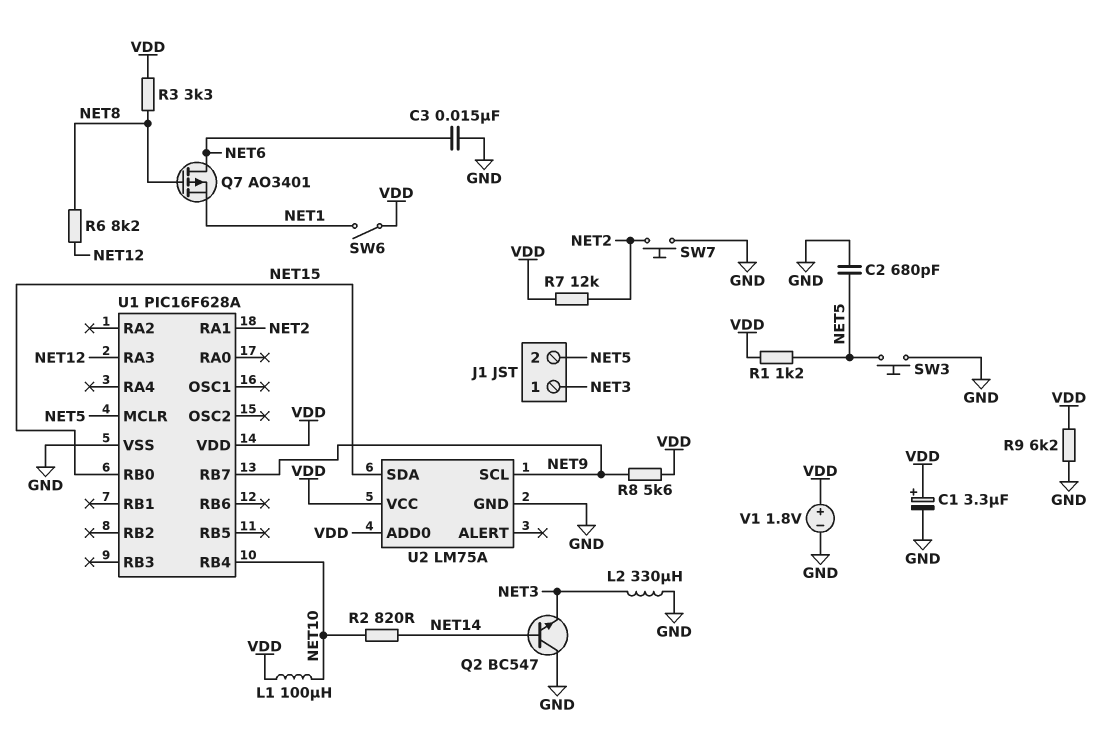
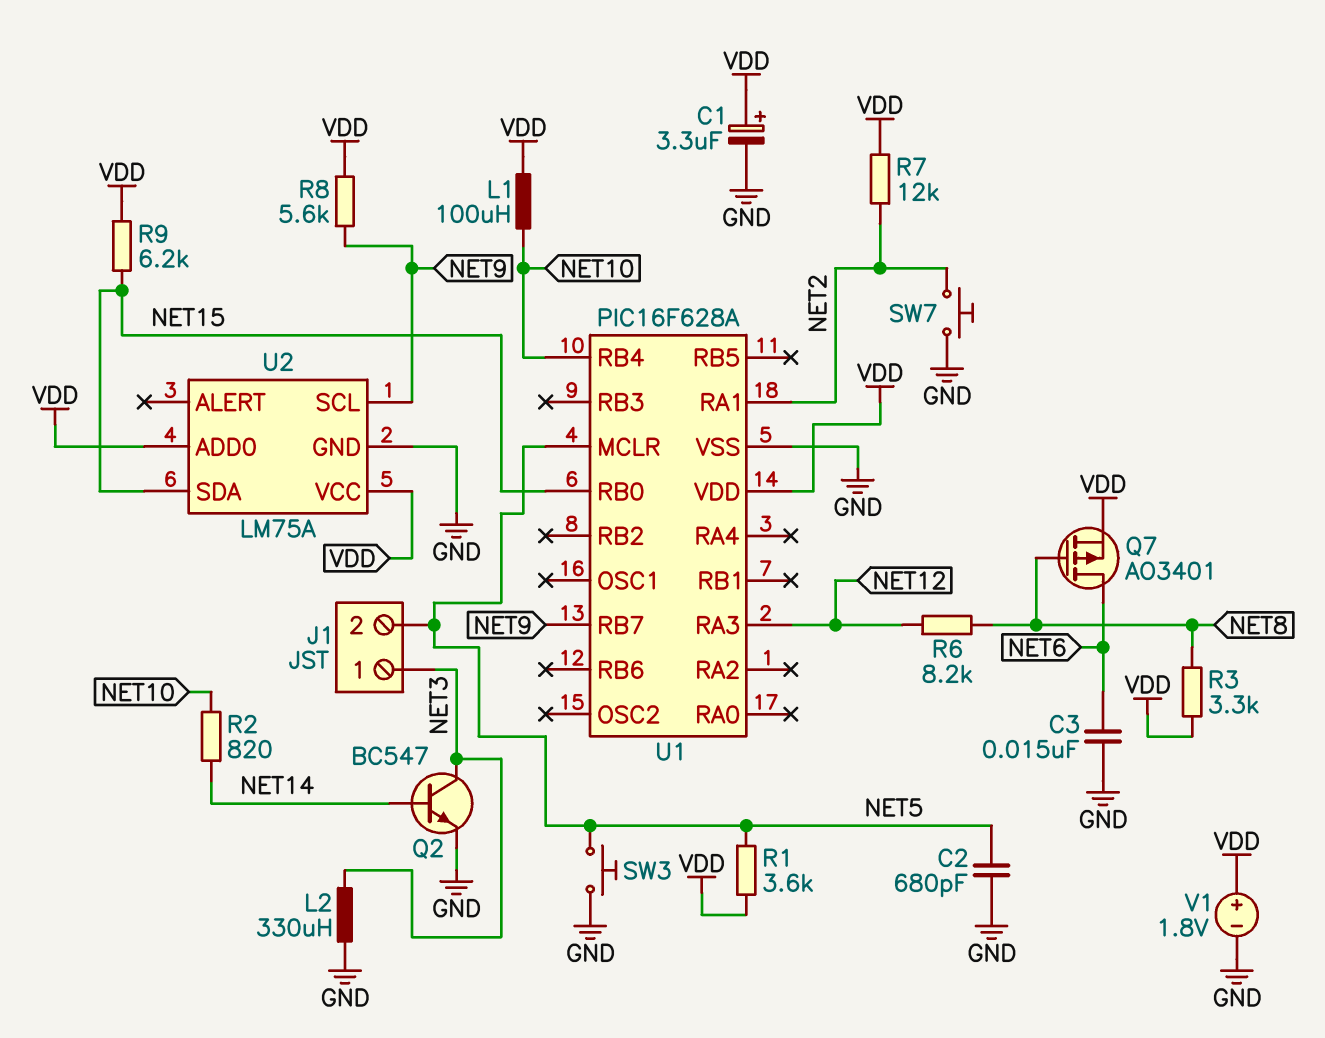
Q2: NPN BC547 (B NET14, C GND, E NET3) -> NPN BC547 (B NET14, C NET3, E GND)
Q7: PMOS AO3401 (G NET8, D NET6, S NET1) -> PMOS AO3401 (G NET8, D NET6, S VDD)
R1: 1.2k (NET5, VDD) -> 3.6k (NET5, VDD)
R9: 6.2k (GND, VDD) -> 6.2k (NET15, VDD)
SW6: switch (NET1, VDD) -> none

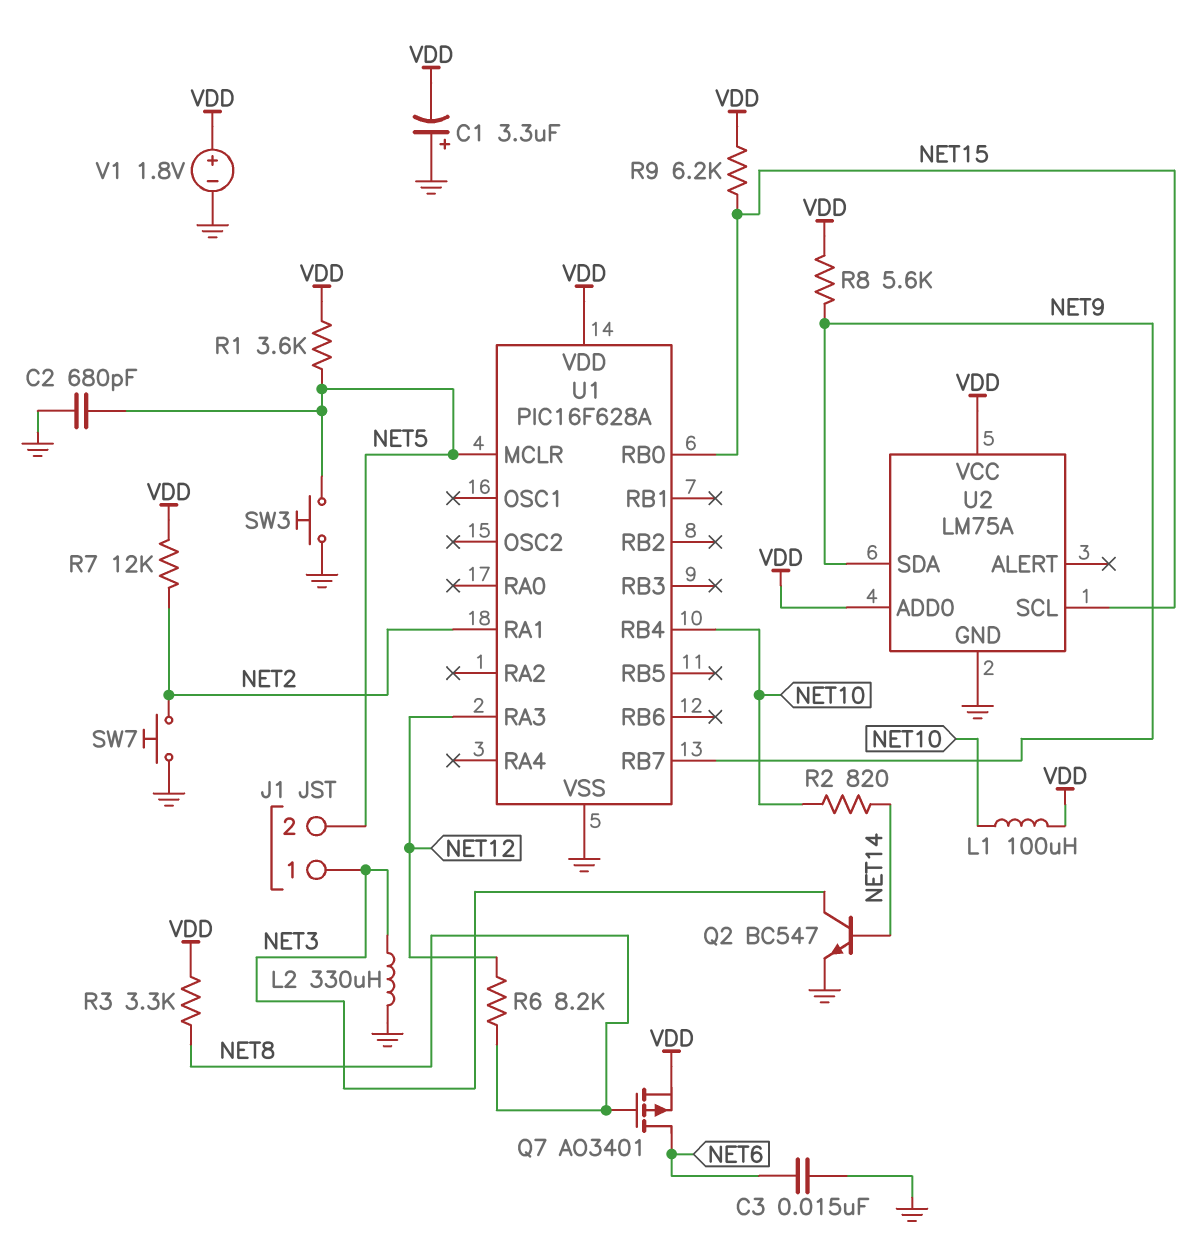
C1: 3.3uF (plus VDD, minus GND) -> 3.3uF (plus GND, minus VDD)
U2 pin SCL: NET9 -> NET15
U2 pin SDA: NET15 -> NET9

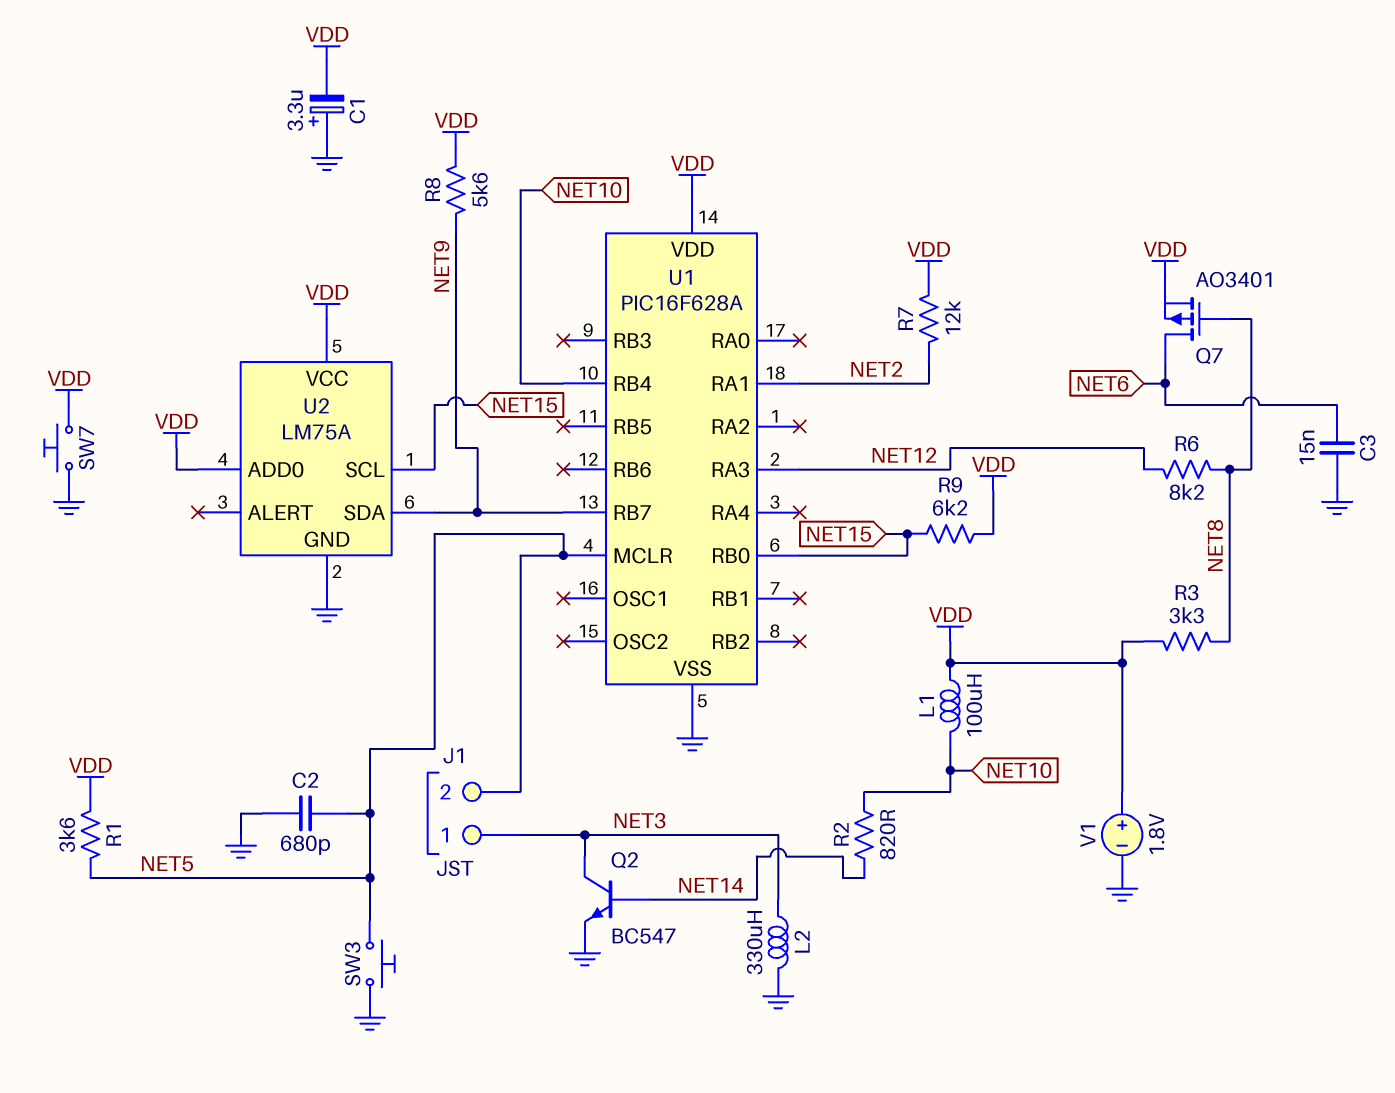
SW7: button (GND, NET2) -> button (GND, VDD)

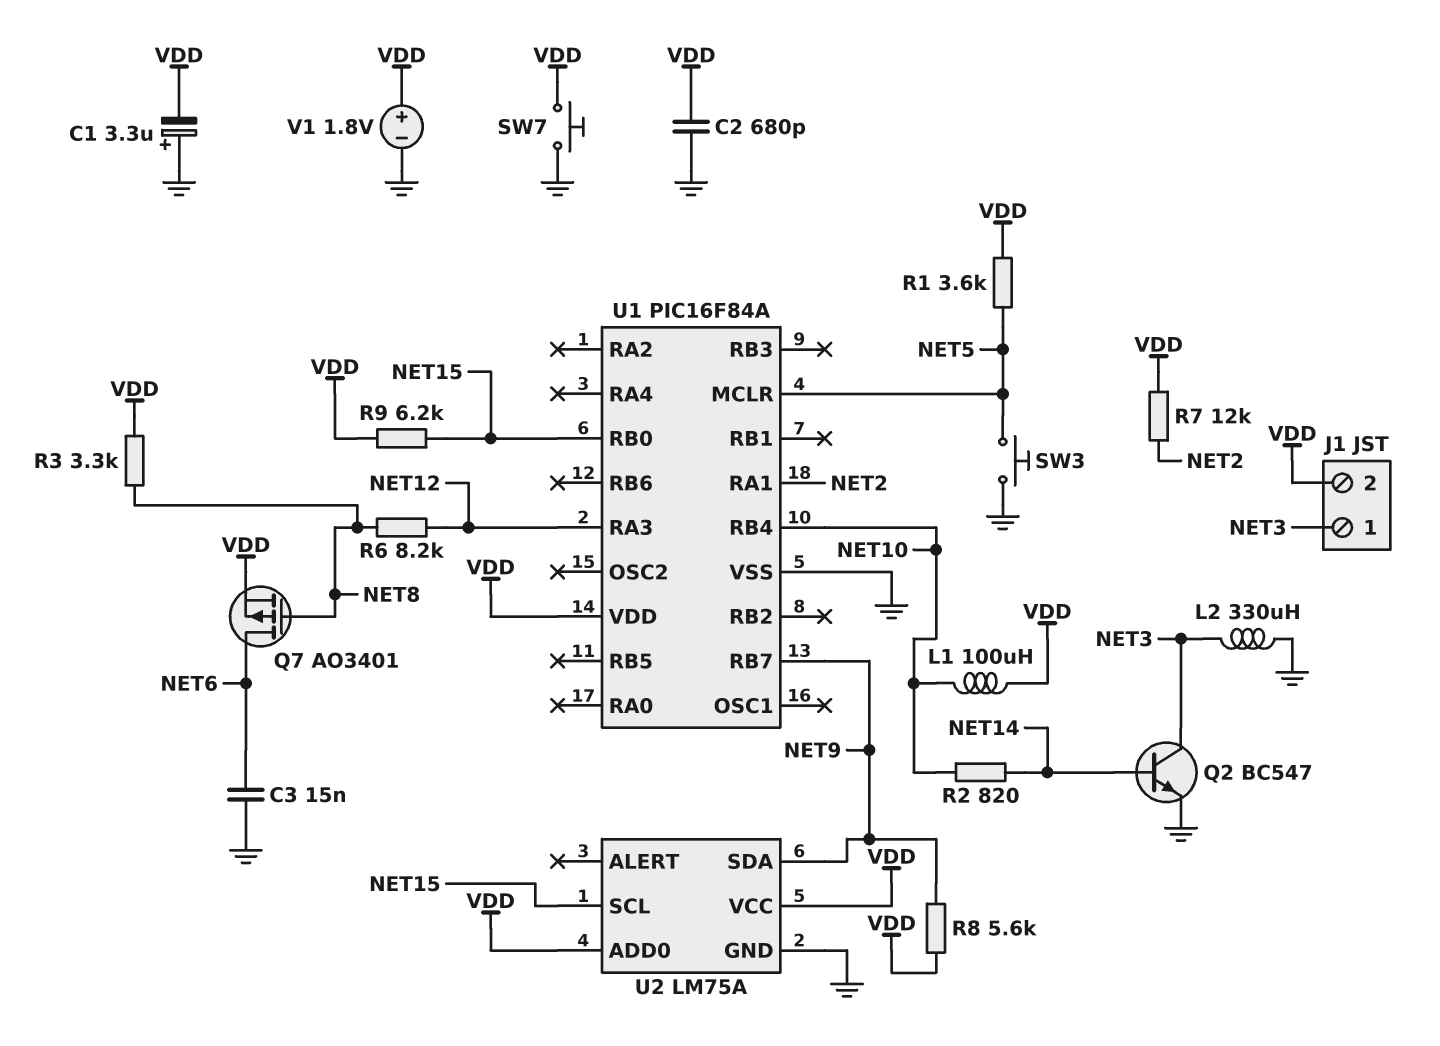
C2: 680pF (GND, NET5) -> 680pF (GND, VDD)
J1 pin 2: NET5 -> VDD
U1: PIC16F628A -> PIC16F84A

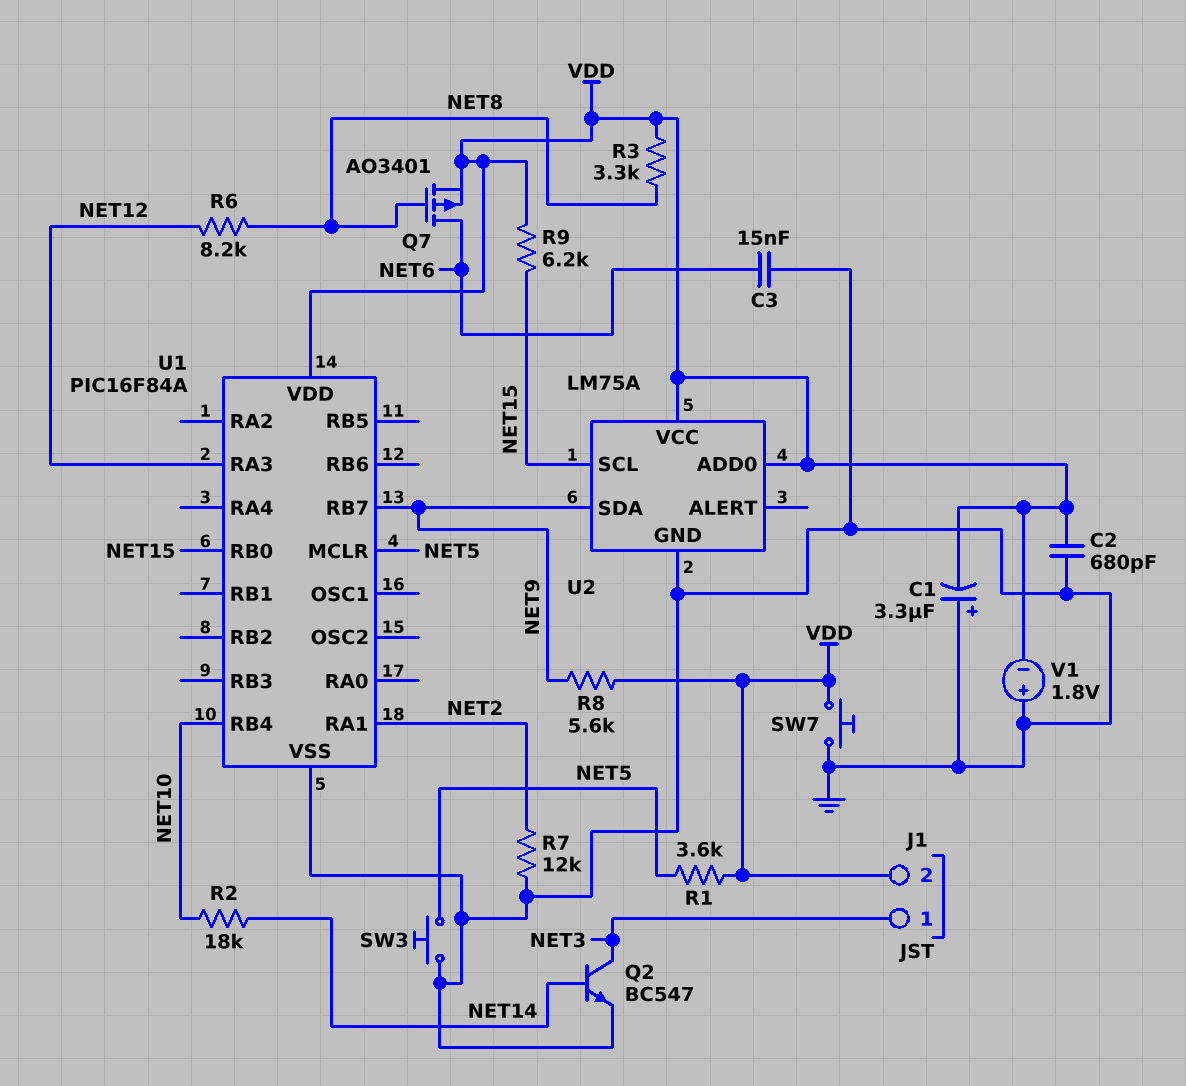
L1: 100uH (NET10, VDD) -> none
L2: 330uH (GND, NET3) -> none
R2: 820 (NET10, NET14) -> 18k (NET10, NET14)
R7: 12k (NET2, VDD) -> 12k (GND, NET2)
V1: 1.8V (plus VDD, minus GND) -> 1.8V (plus GND, minus VDD)

